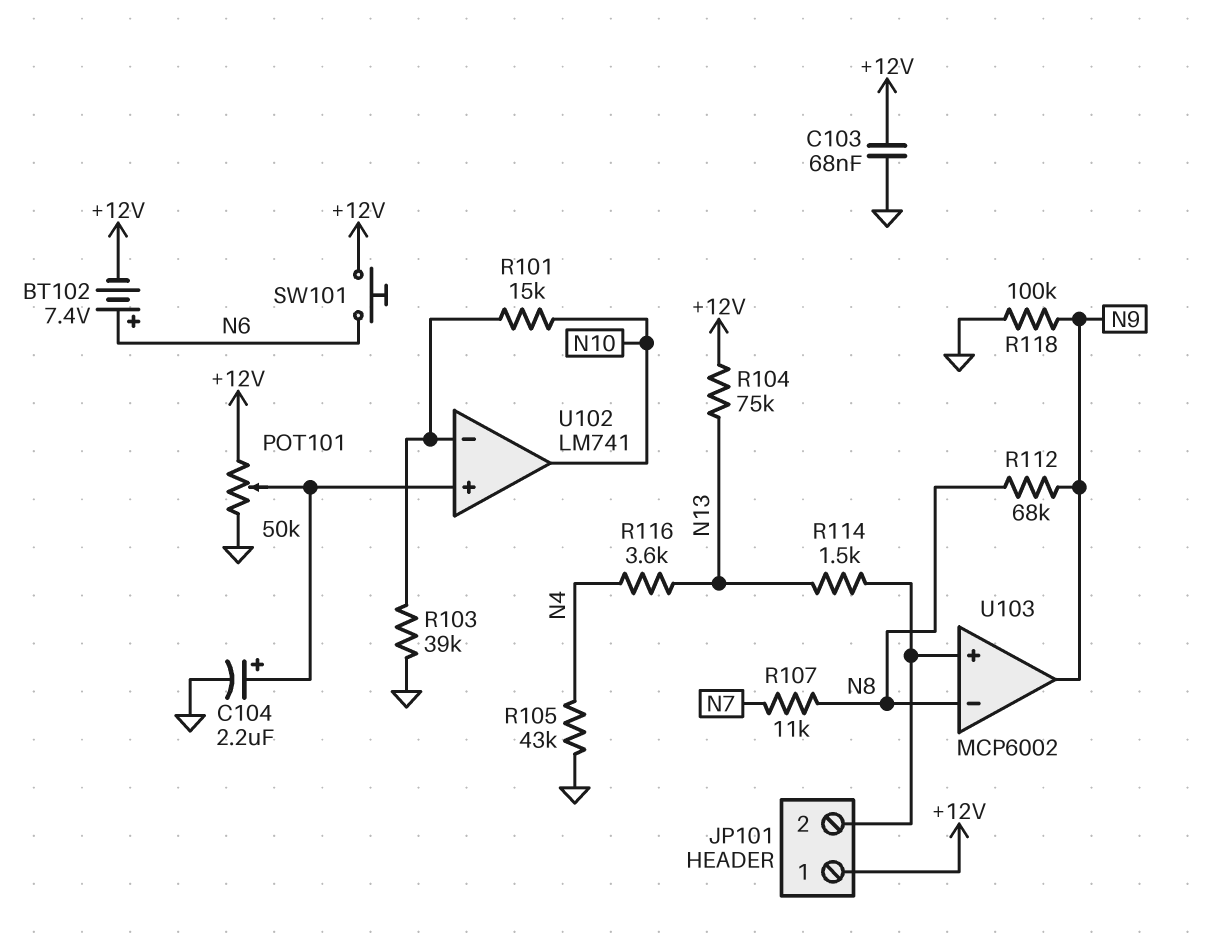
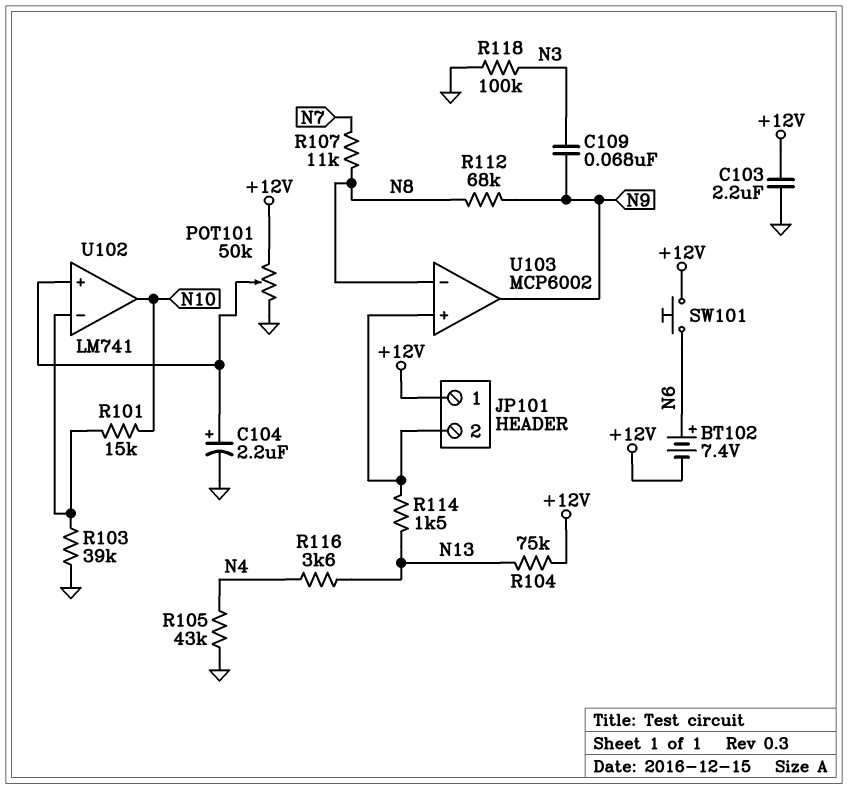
C103: 68nF (+12V, GND) -> 2.2uF (+12V, GND)
C109: none -> 68nF (N3, N9)
R118: 100k (GND, N9) -> 100k (GND, N3)

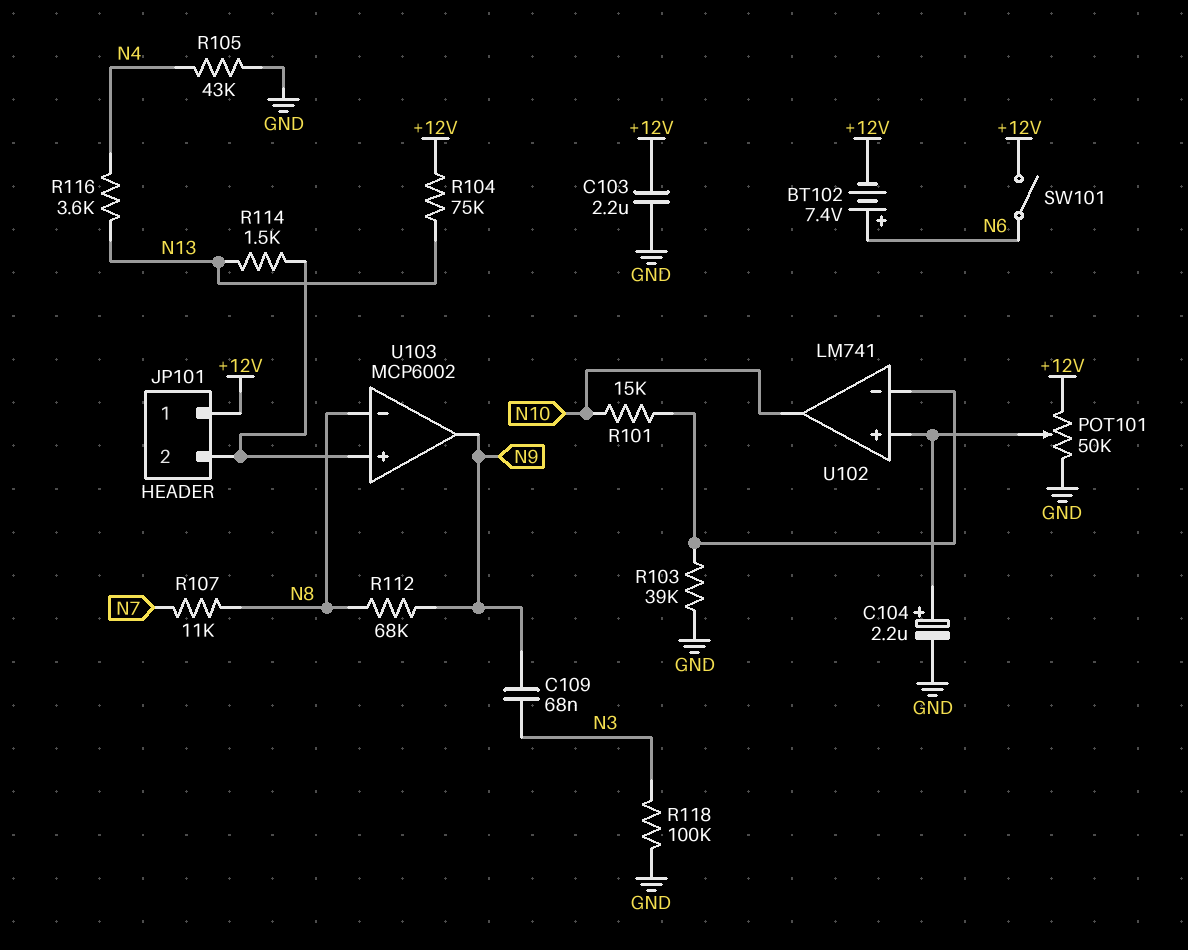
SW101: button (+12V, N6) -> switch (+12V, N6)

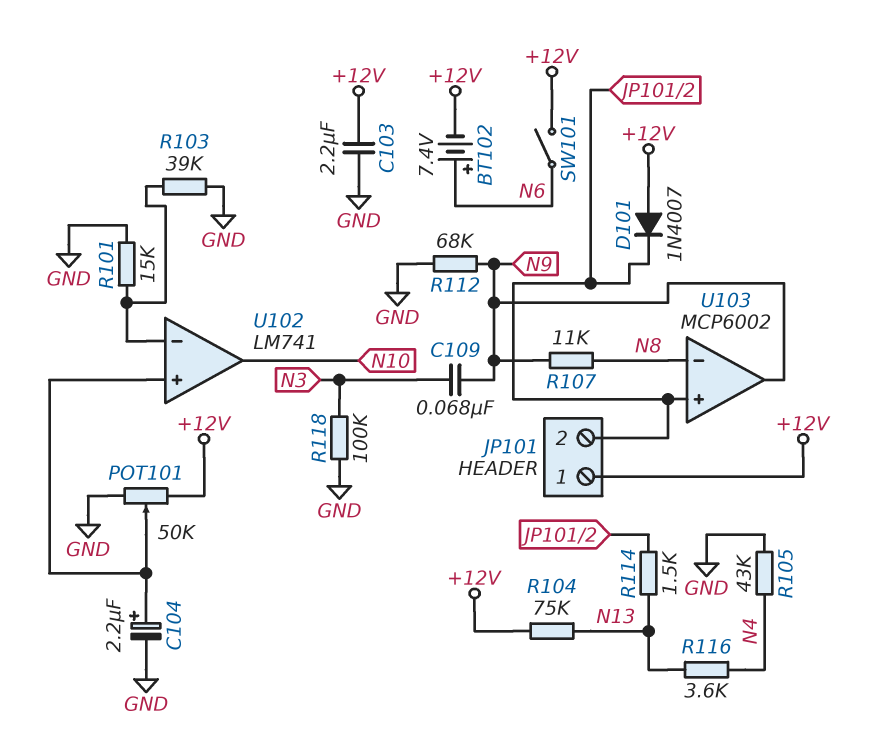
D101: none -> diode 1N4007 (A +12V, K JP101/2)
R101: 15k (N10, U102/in-) -> 15k (GND, U102/in-)
R107: 11k (N7, N8) -> 11k (N8, N9)
R112: 68k (N8, N9) -> 68k (GND, N9)

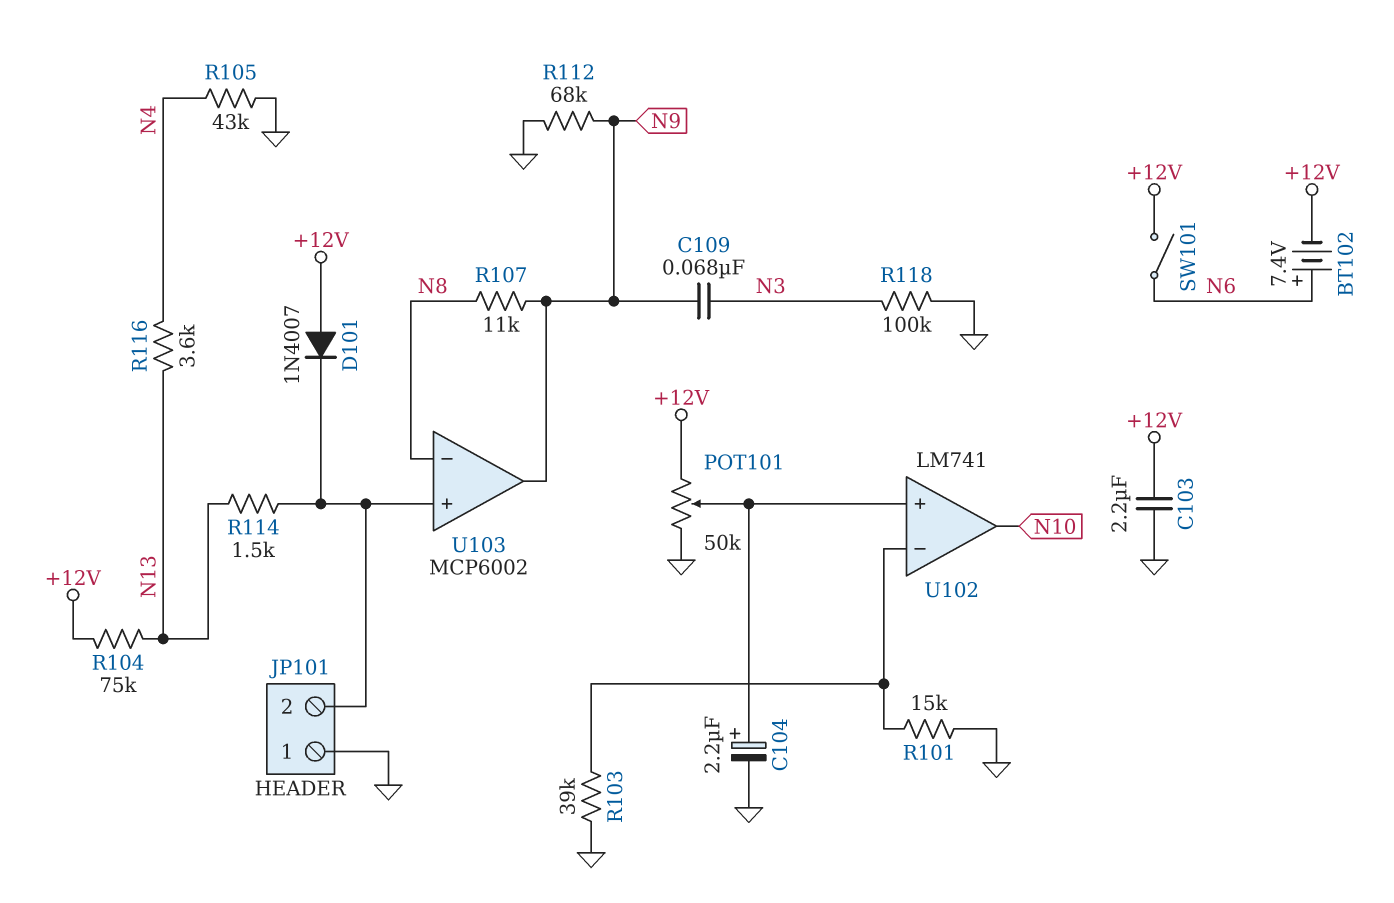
JP101 pin 1: +12V -> GND

